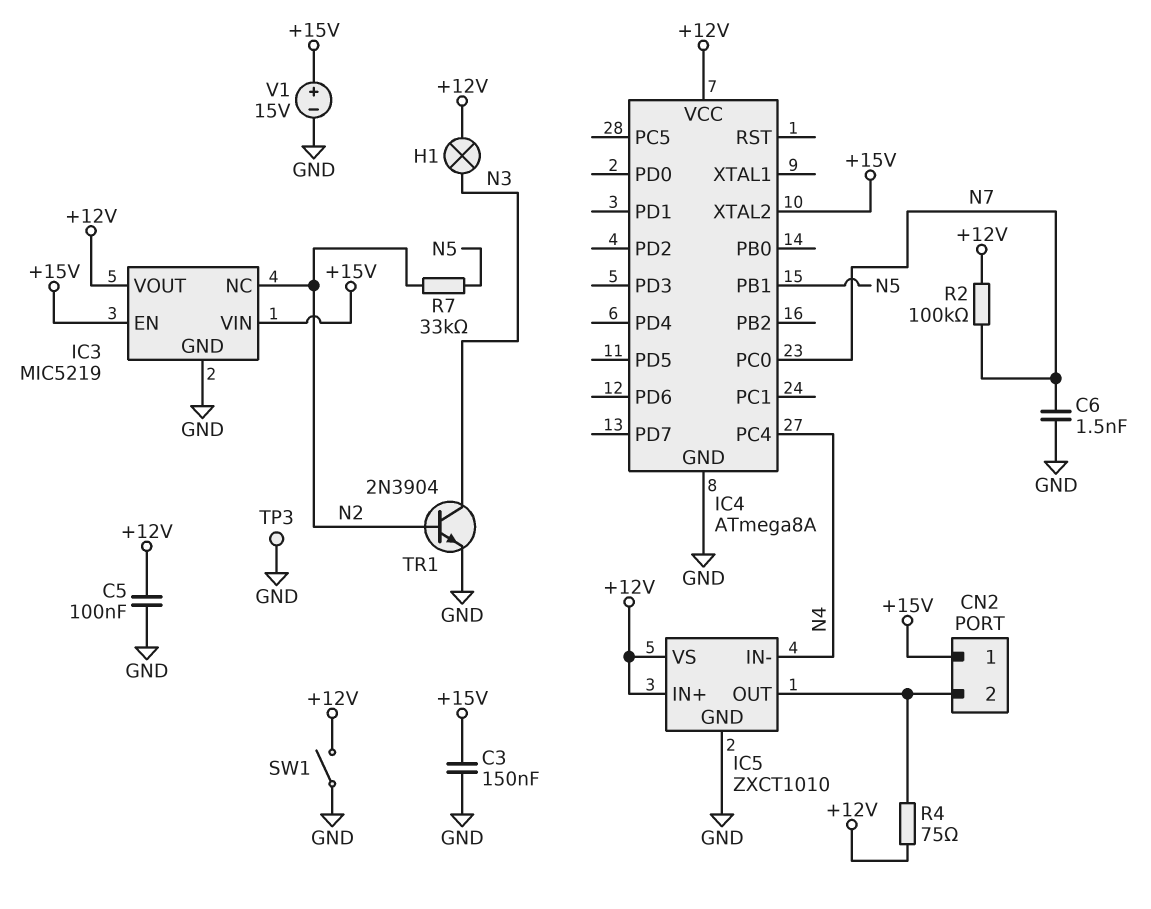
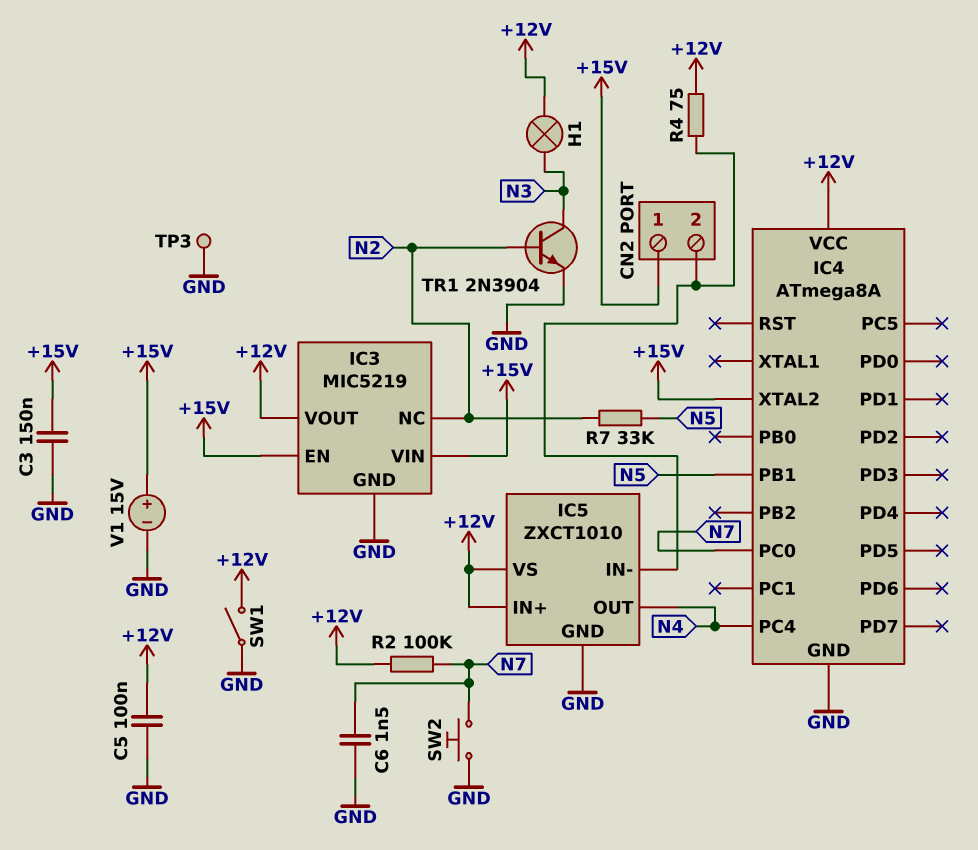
IC5 pin IN-: N4 -> CN2/2
IC5 pin OUT: CN2/2 -> N4
SW2: none -> button (GND, N7)

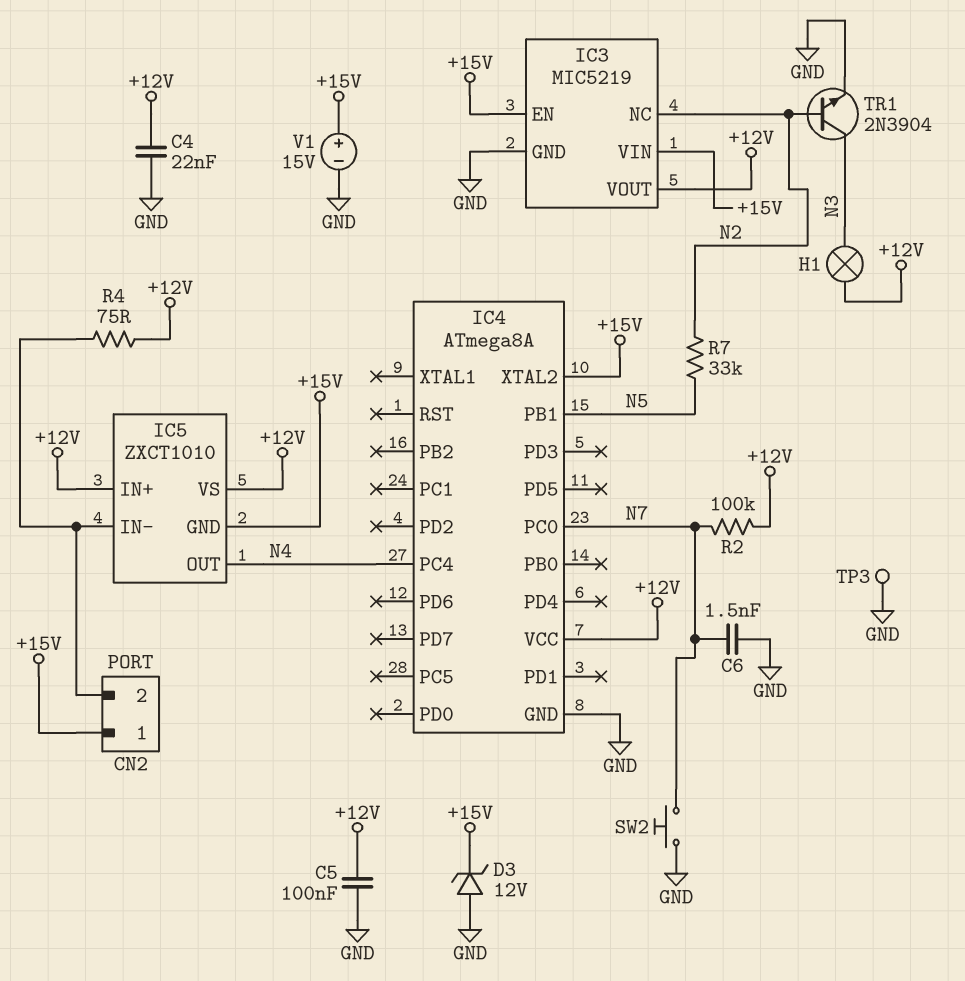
C3: 150nF (+15V, GND) -> none
C4: none -> 22nF (+12V, GND)
D3: none -> zener 12V (A GND, K +15V)
IC5 pin GND: GND -> +15V
SW1: switch (+12V, GND) -> none

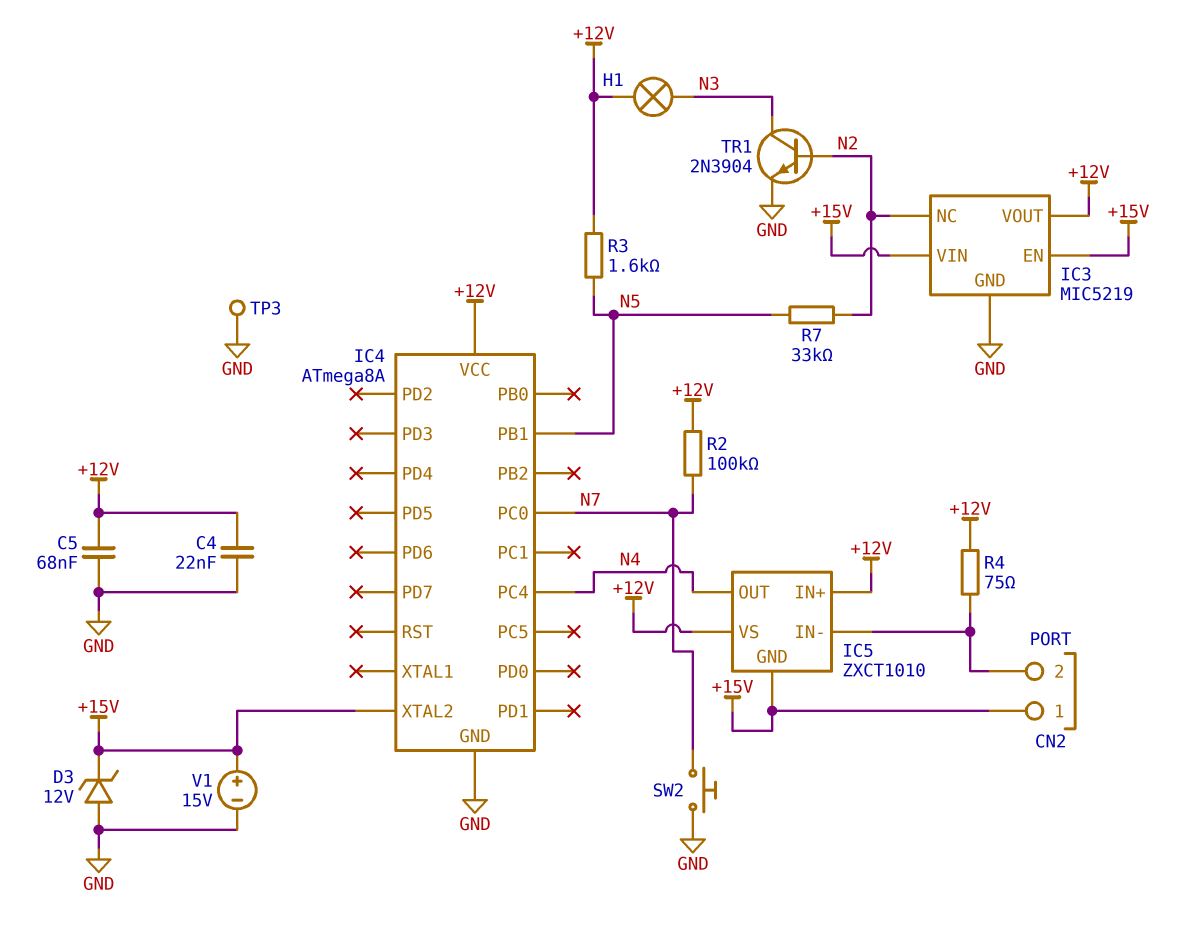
C5: 100nF (+12V, GND) -> 68nF (+12V, GND)
C6: 1.5nF (GND, N7) -> none
R3: none -> 1.6k (+12V, N5)

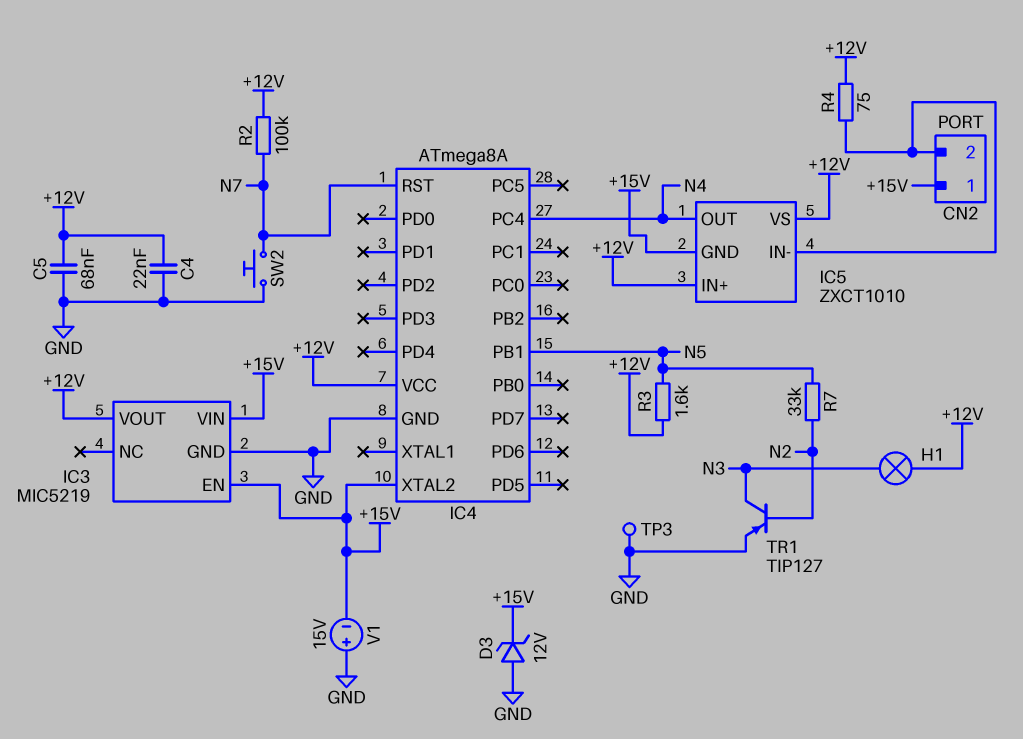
IC3 pin NC: N2 -> none
IC4 pin PC0: N7 -> none
IC4 pin RST: none -> N7
TR1: NPN 2N3904 (B N2, C N3, E GND) -> PNP TIP127 (B N2, C N3, E GND)
V1: 15V (plus +15V, minus GND) -> 15V (plus GND, minus +15V)

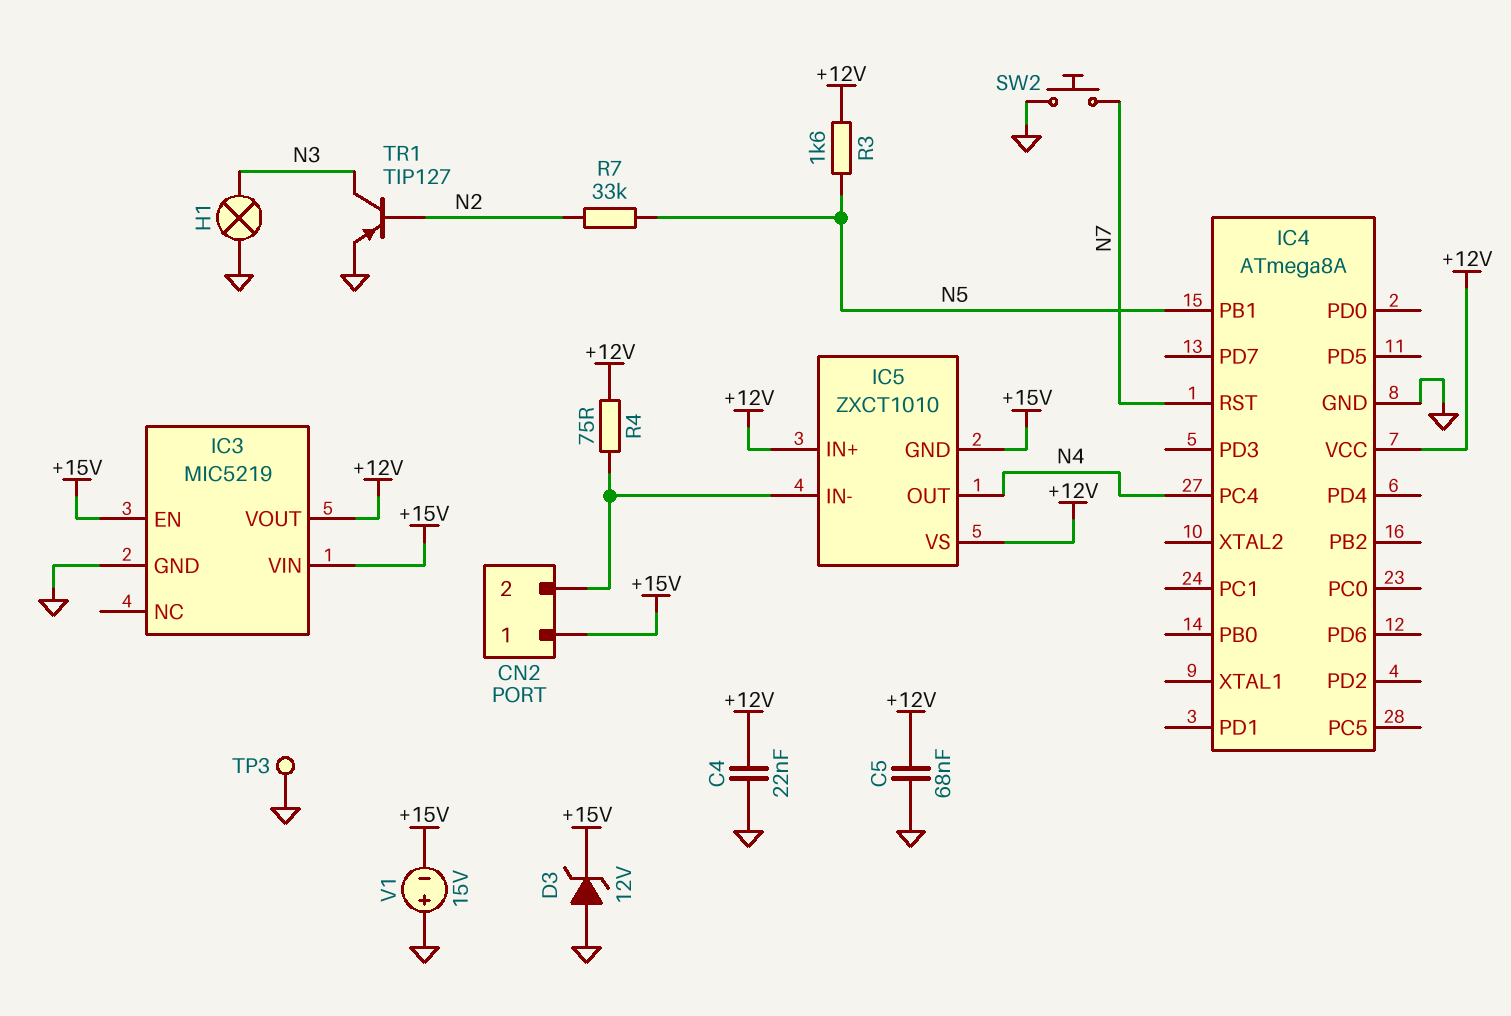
H1: lamp (+12V, N3) -> lamp (GND, N3)
IC4 pin XTAL2: +15V -> none
R2: 100k (+12V, N7) -> none

